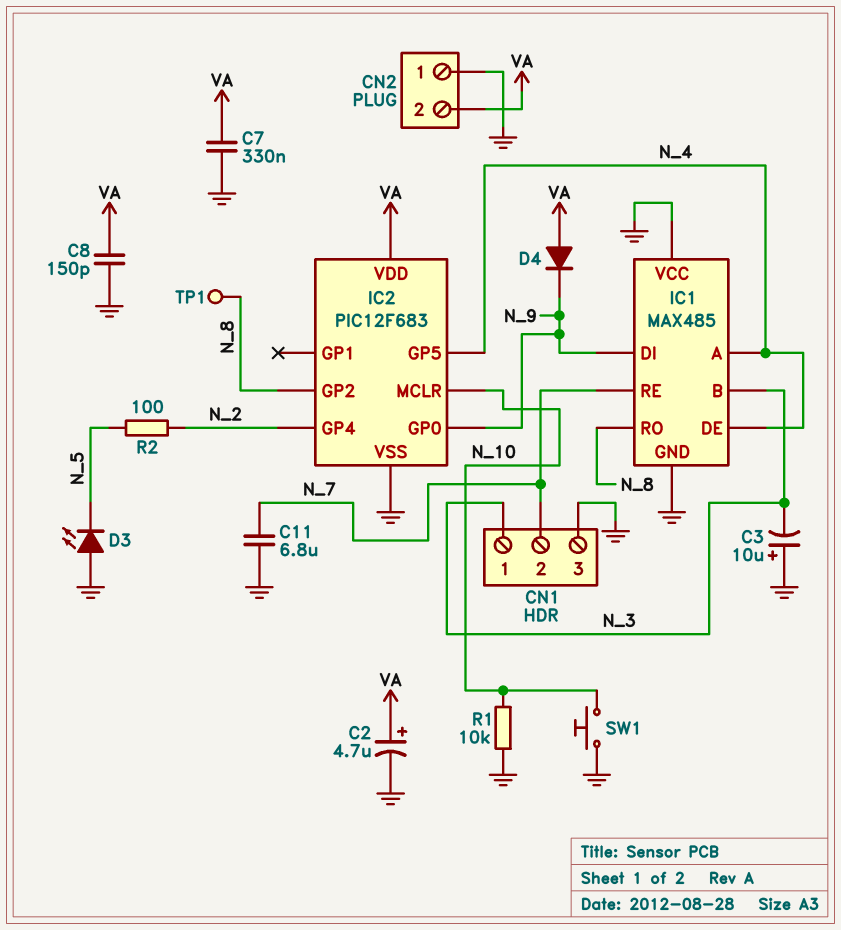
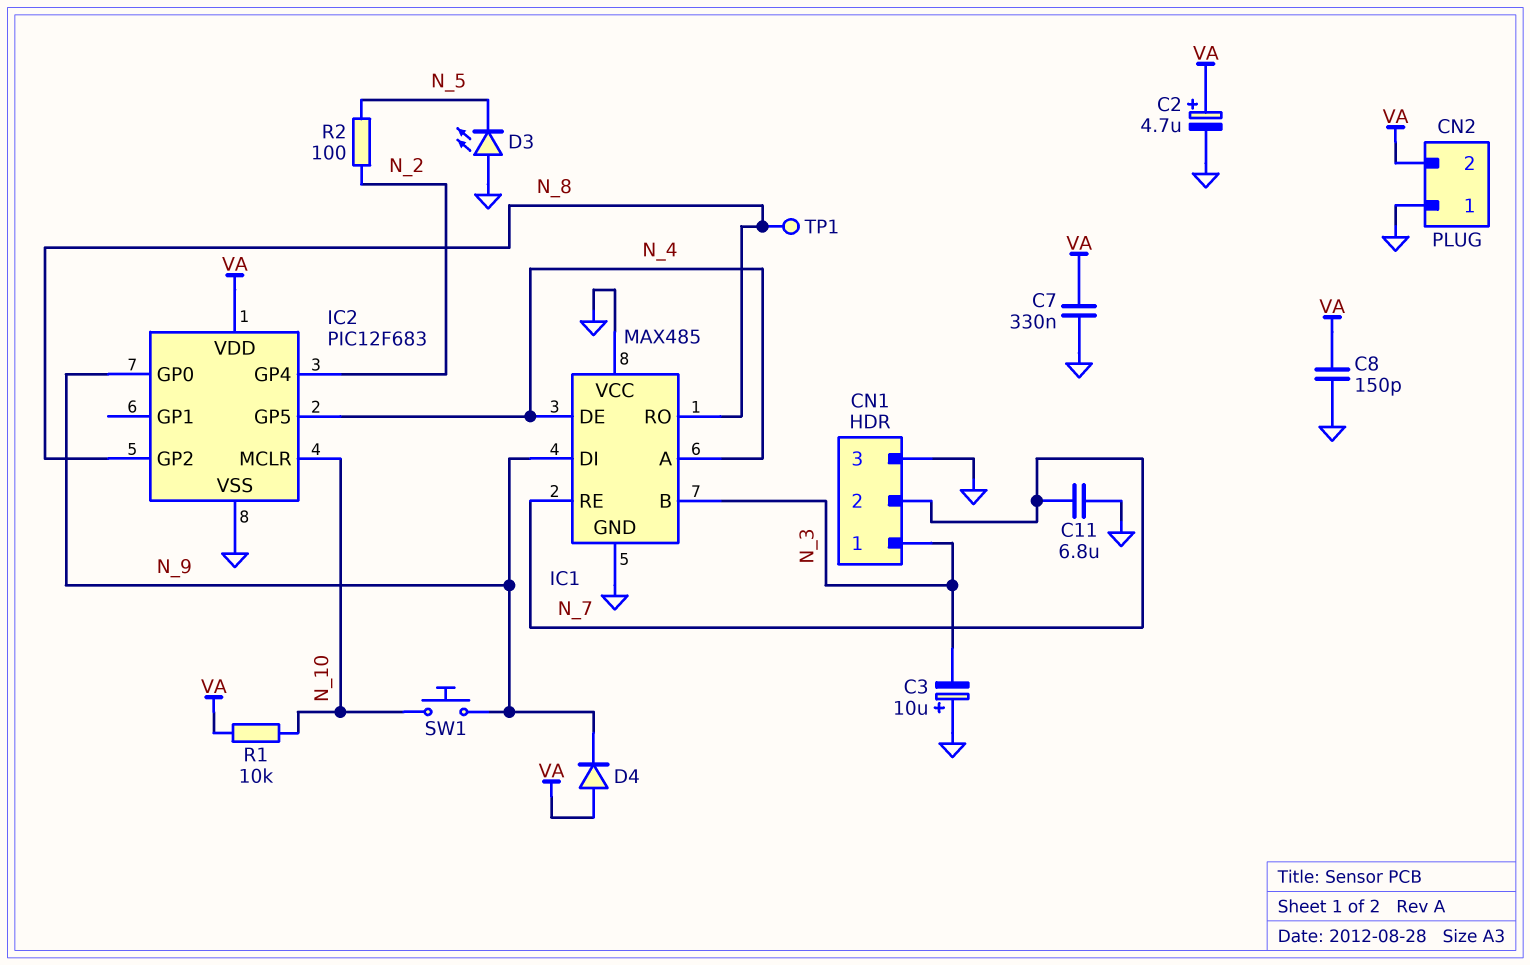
R1: 10k (GND, N_10) -> 10k (N_10, VA)
SW1: button (GND, N_10) -> button (N_9, N_10)

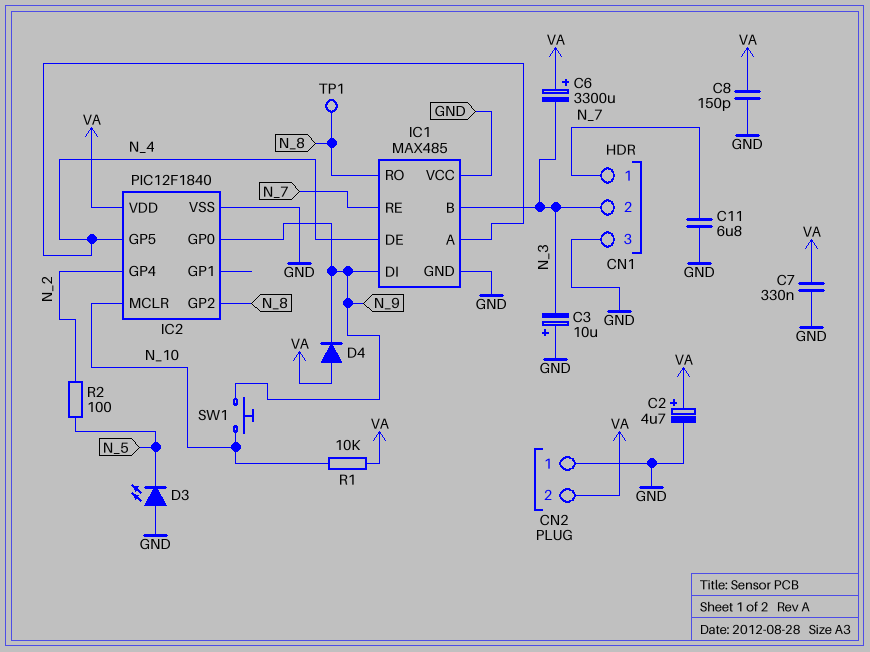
C6: none -> 3300uF (plus VA, minus N_3)
CN1 pin 1: N_3 -> N_7
CN1 pin 2: N_7 -> N_3
IC2: PIC12F683 -> PIC12F1840

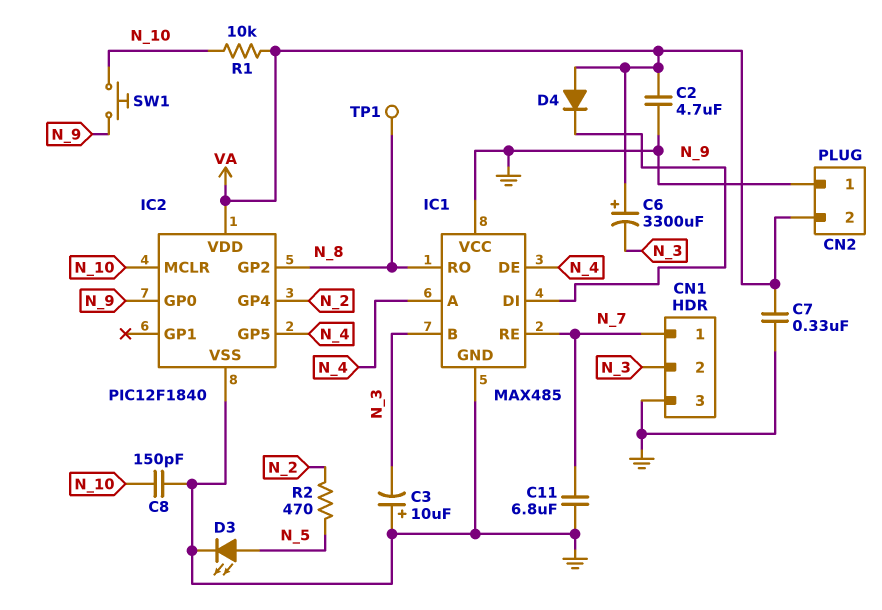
C2: 4.7uF (plus VA, minus GND) -> 4.7uF (GND, VA)
C8: 150pF (GND, VA) -> 150pF (GND, N_10)
D3: LED (A GND, K N_5) -> LED (A N_5, K GND)
R2: 100 (N_2, N_5) -> 470 (N_2, N_5)

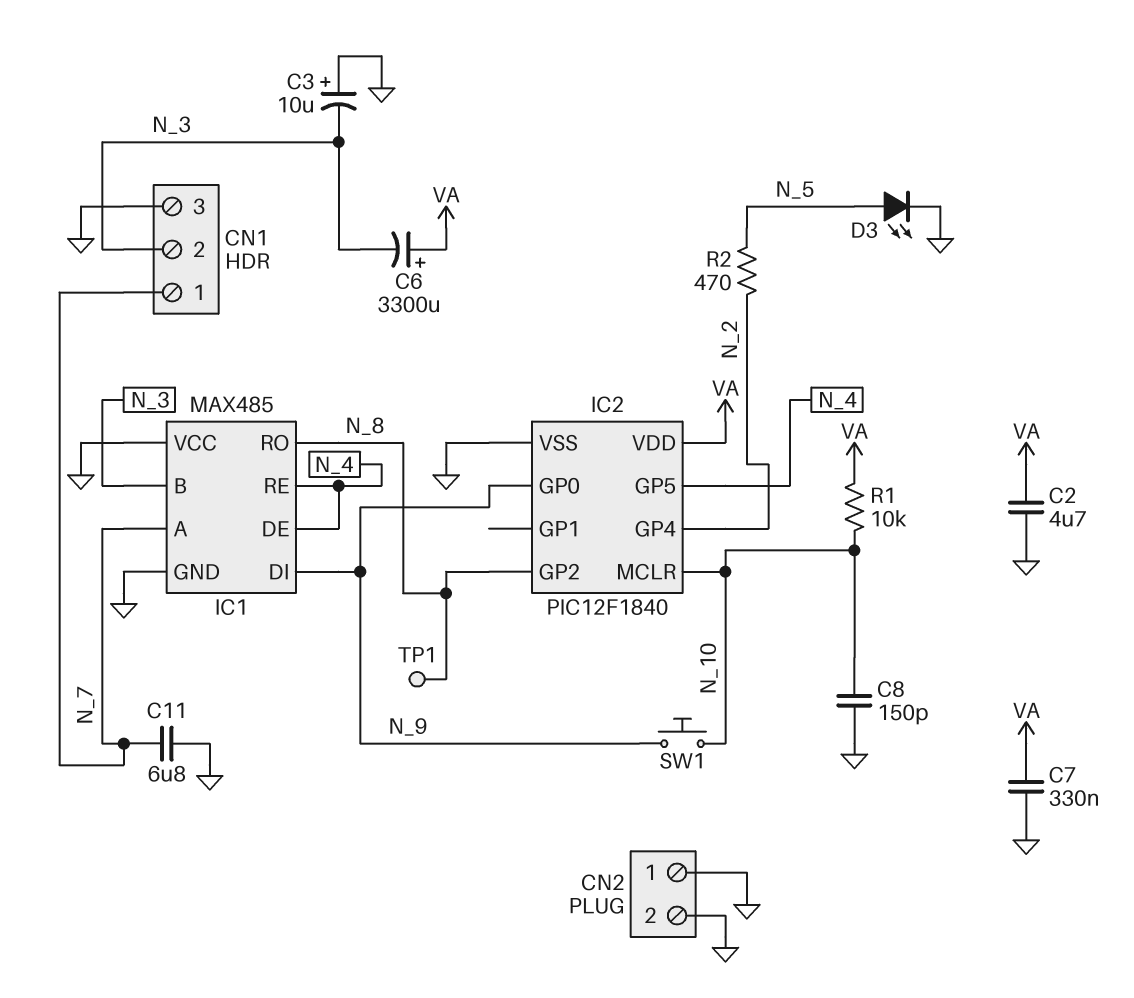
CN2 pin 2: VA -> GND
D4: diode (A VA, K N_9) -> none
IC1 pin A: N_4 -> N_7
IC1 pin RE: N_7 -> N_4

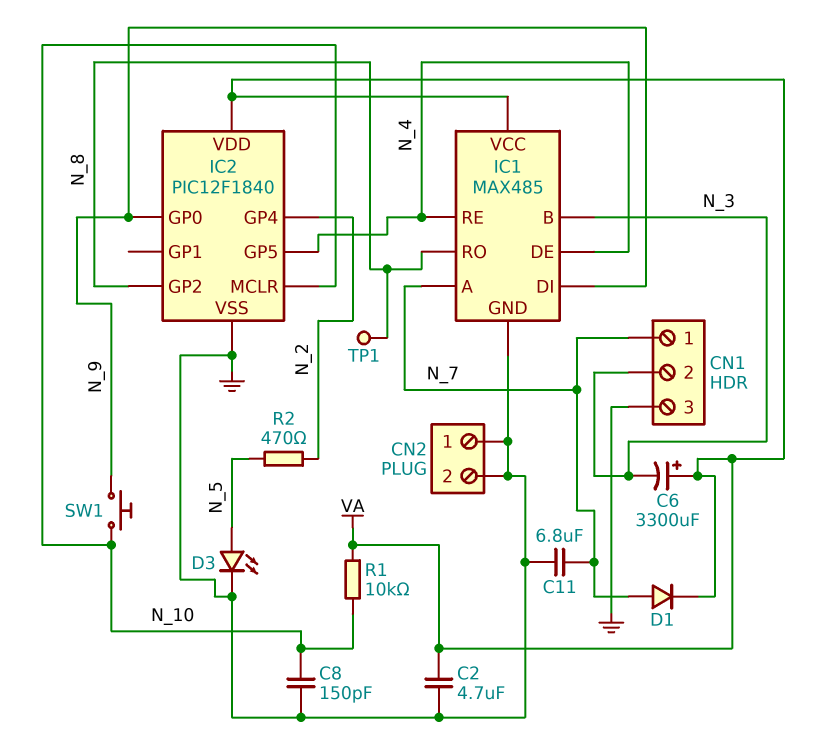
C3: 10uF (plus GND, minus N_3) -> none
C7: 330nF (GND, VA) -> none
D1: none -> diode (A N_7, K VA)
IC1 pin VCC: GND -> VA

